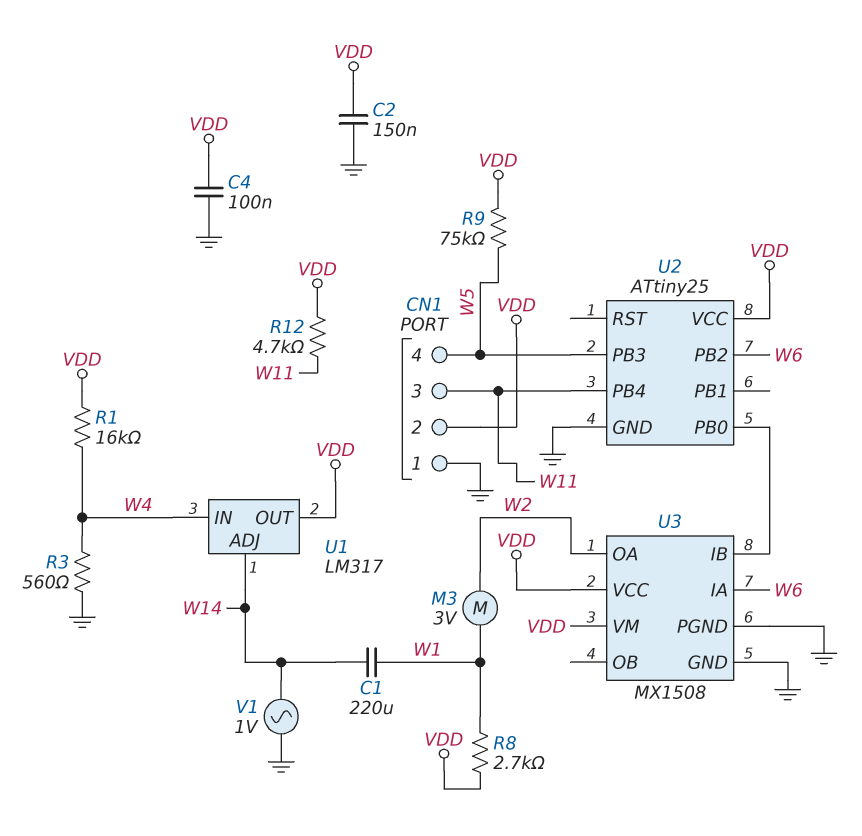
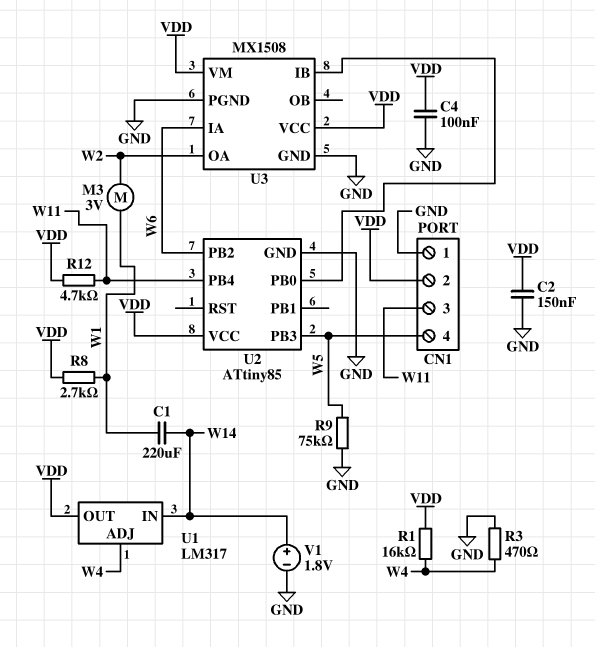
R3: 560 (GND, W4) -> 470 (GND, W4)
R9: 75k (VDD, W5) -> 75k (GND, W5)
U1 pin ADJ: W14 -> W4
U1 pin IN: W4 -> W14
U2: ATtiny25 -> ATtiny85
V1: AC 1V (GND, W14) -> 1.8V (plus W14, minus GND)

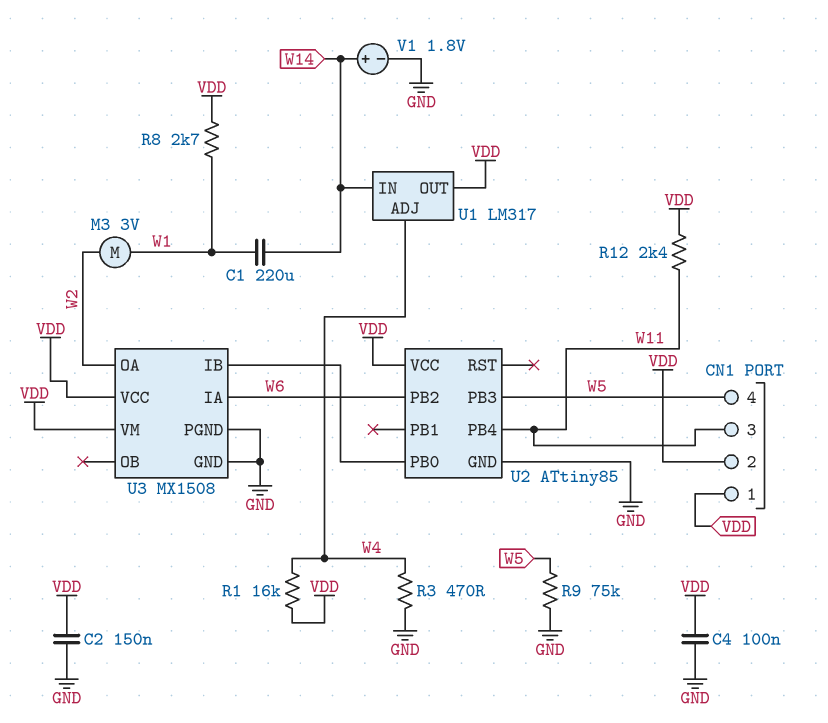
CN1 pin 1: GND -> VDD
R12: 4.7k (VDD, W11) -> 2.4k (VDD, W11)

